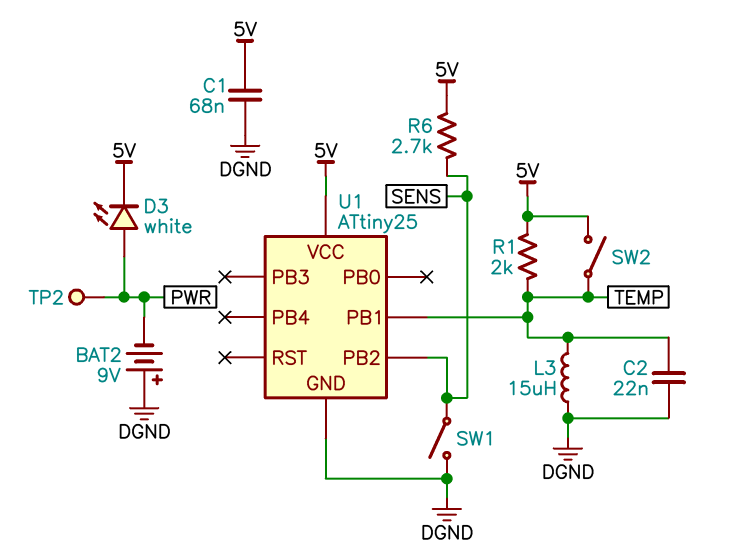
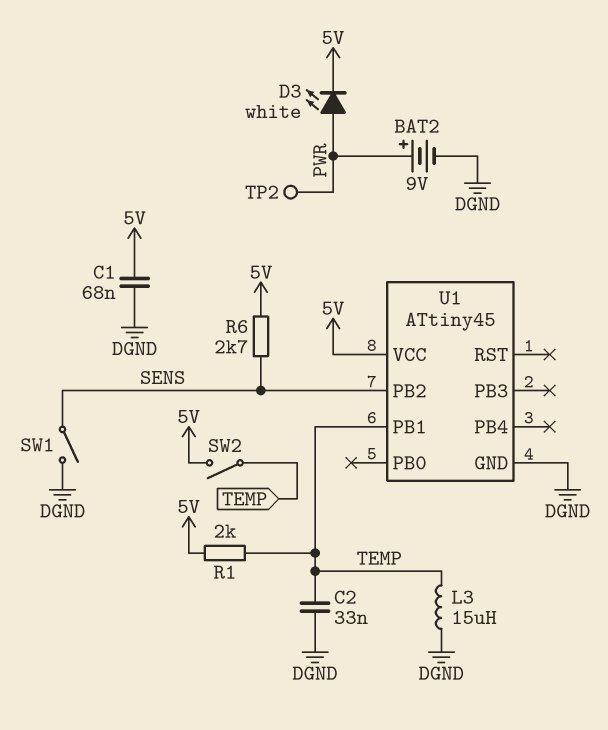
BAT2: 9V (plus DGND, minus PWR) -> 9V (plus PWR, minus DGND)
C2: 22nF (DGND, TEMP) -> 33nF (DGND, TEMP)
U1: ATtiny25 -> ATtiny45

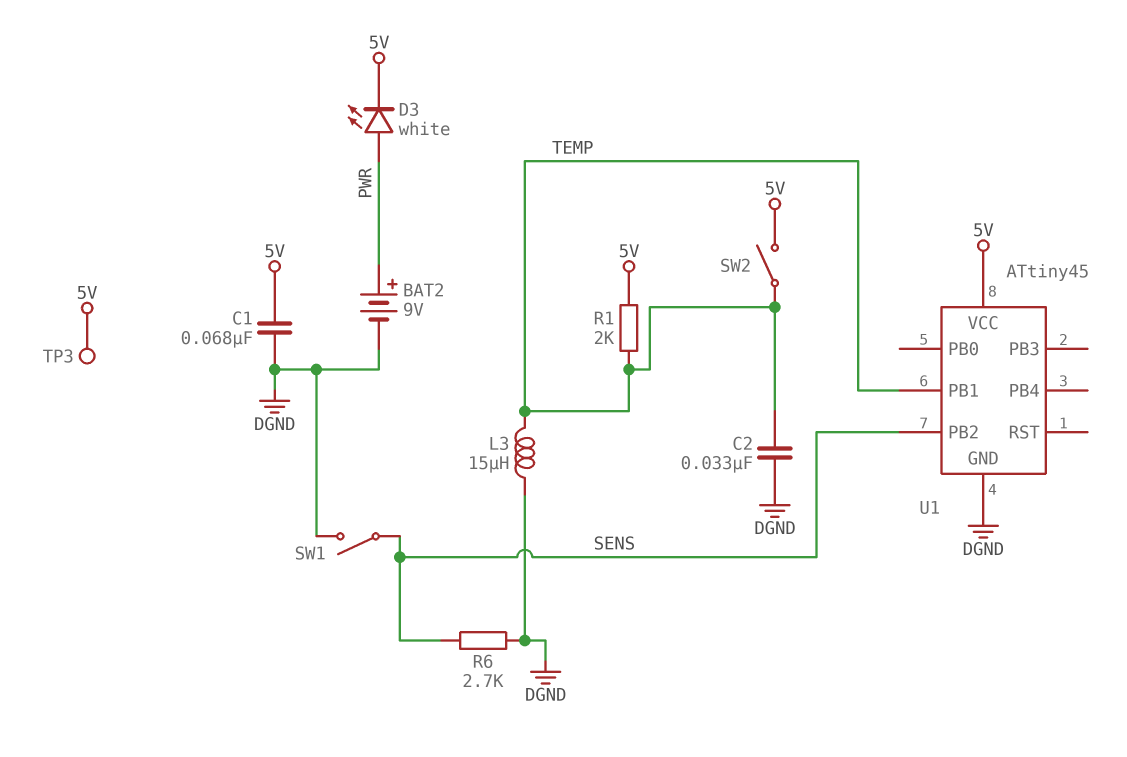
R6: 2.7k (5V, SENS) -> 2.7k (DGND, SENS)
TP2: test point (PWR) -> none
TP3: none -> test point (5V)

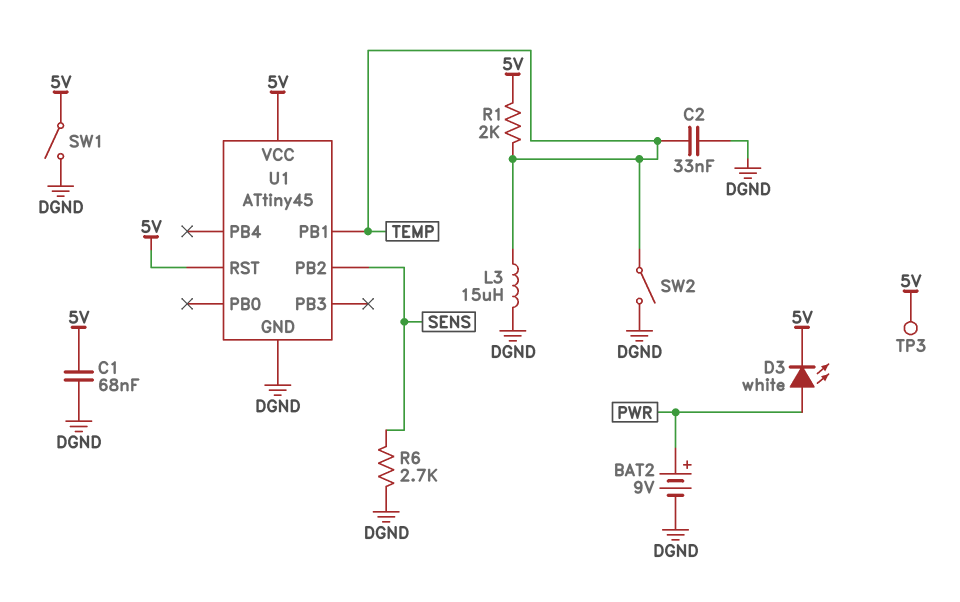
SW1: switch (DGND, SENS) -> switch (5V, DGND)
SW2: switch (5V, TEMP) -> switch (DGND, TEMP)
U1 pin RST: none -> 5V

